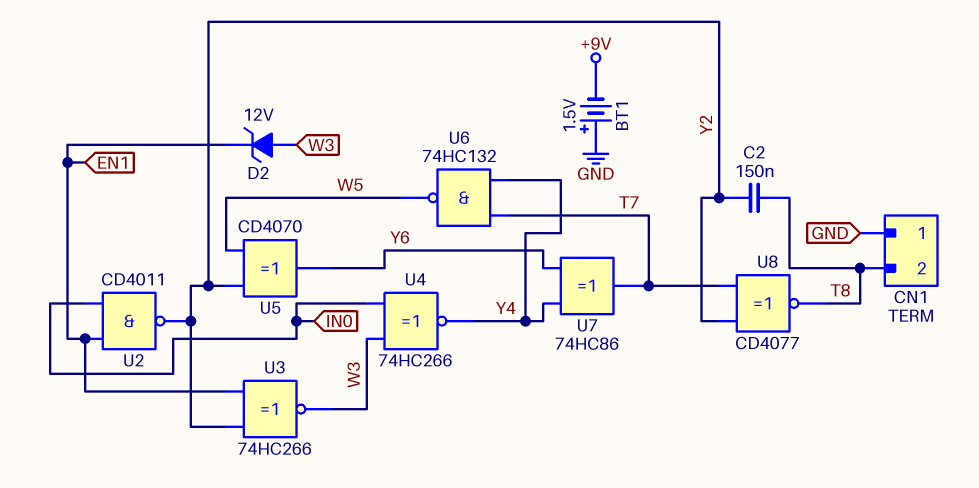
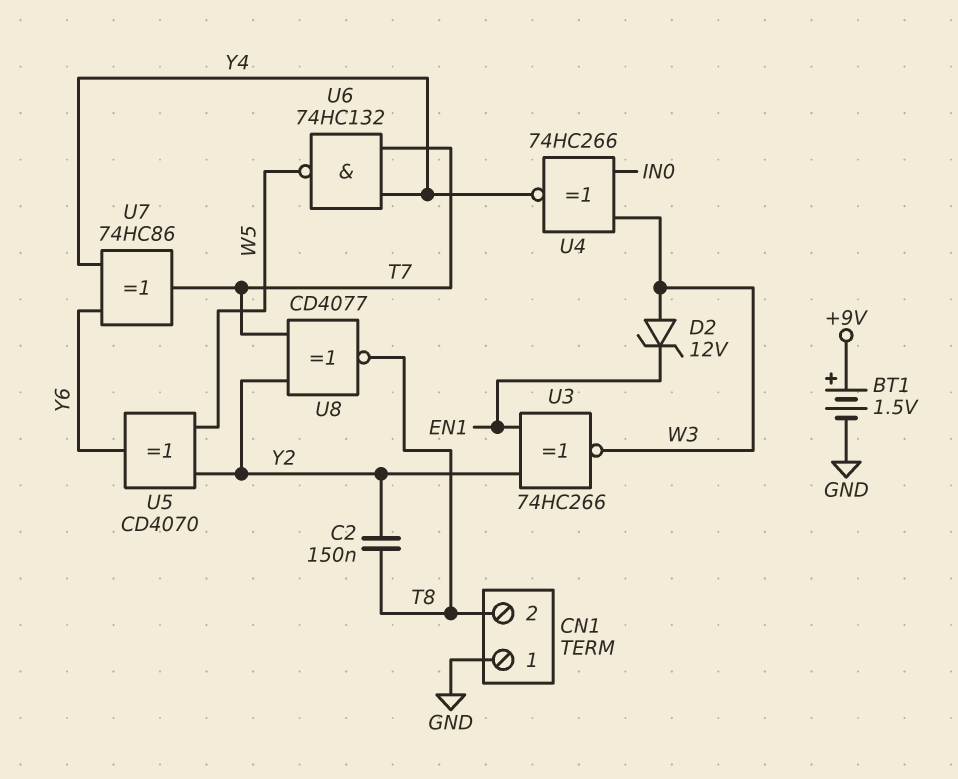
BT1: 1.5V (plus GND, minus +9V) -> 1.5V (plus +9V, minus GND)
U2: NAND CD4011 (in EN1, in IN0, out Y2) -> none

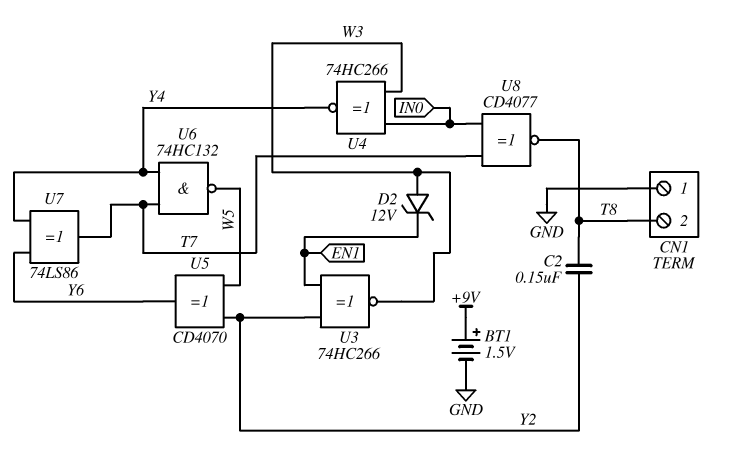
U7: XOR 74HC86 (in Y4, in Y6, out T7) -> XOR 74LS86 (in Y4, in Y6, out T7)
U8: XNOR CD4077 (in T7, in Y2, out T8) -> XNOR CD4077 (in IN0, in T7, out T8)

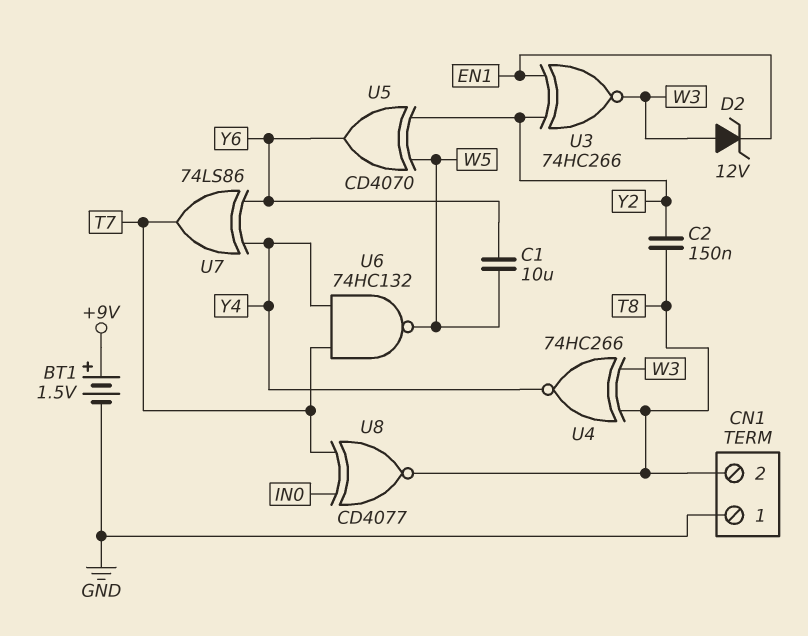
C1: none -> 10uF (W5, Y6)
U4: XNOR 74HC266 (in IN0, in W3, out Y4) -> XNOR 74HC266 (in T8, in W3, out Y4)

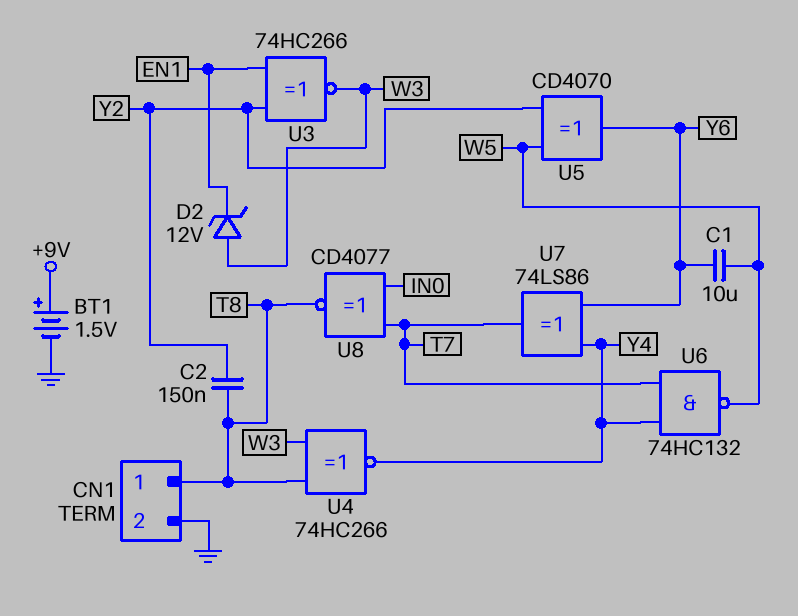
CN1 pin 1: GND -> T8
CN1 pin 2: T8 -> GND

